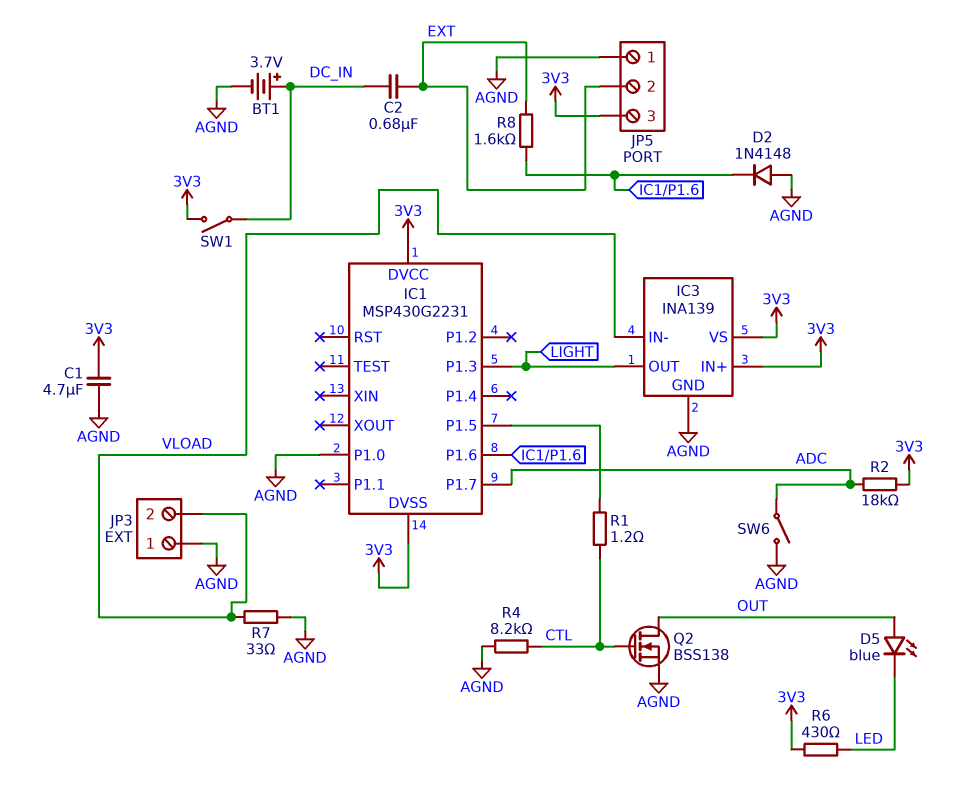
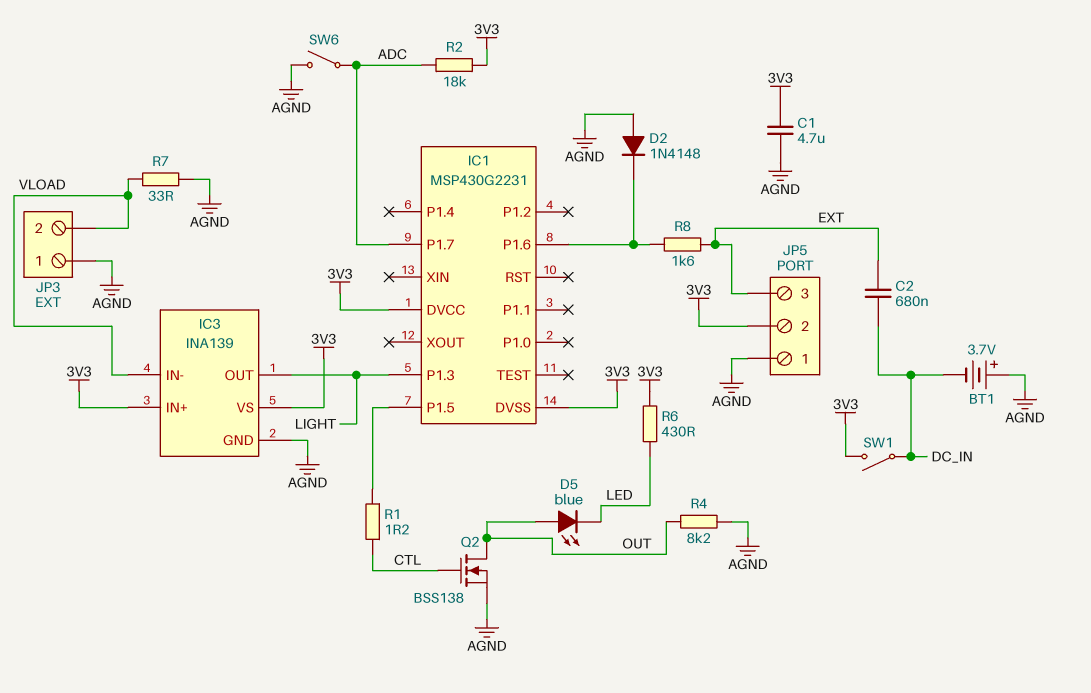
BT1: 3.7V (plus DC_IN, minus AGND) -> 3.7V (plus AGND, minus DC_IN)
IC1 pin P1.0: AGND -> none
JP5 pin 2: EXT -> 3V3
JP5 pin 3: 3V3 -> EXT
R4: 8.2k (AGND, CTL) -> 8.2k (AGND, OUT)

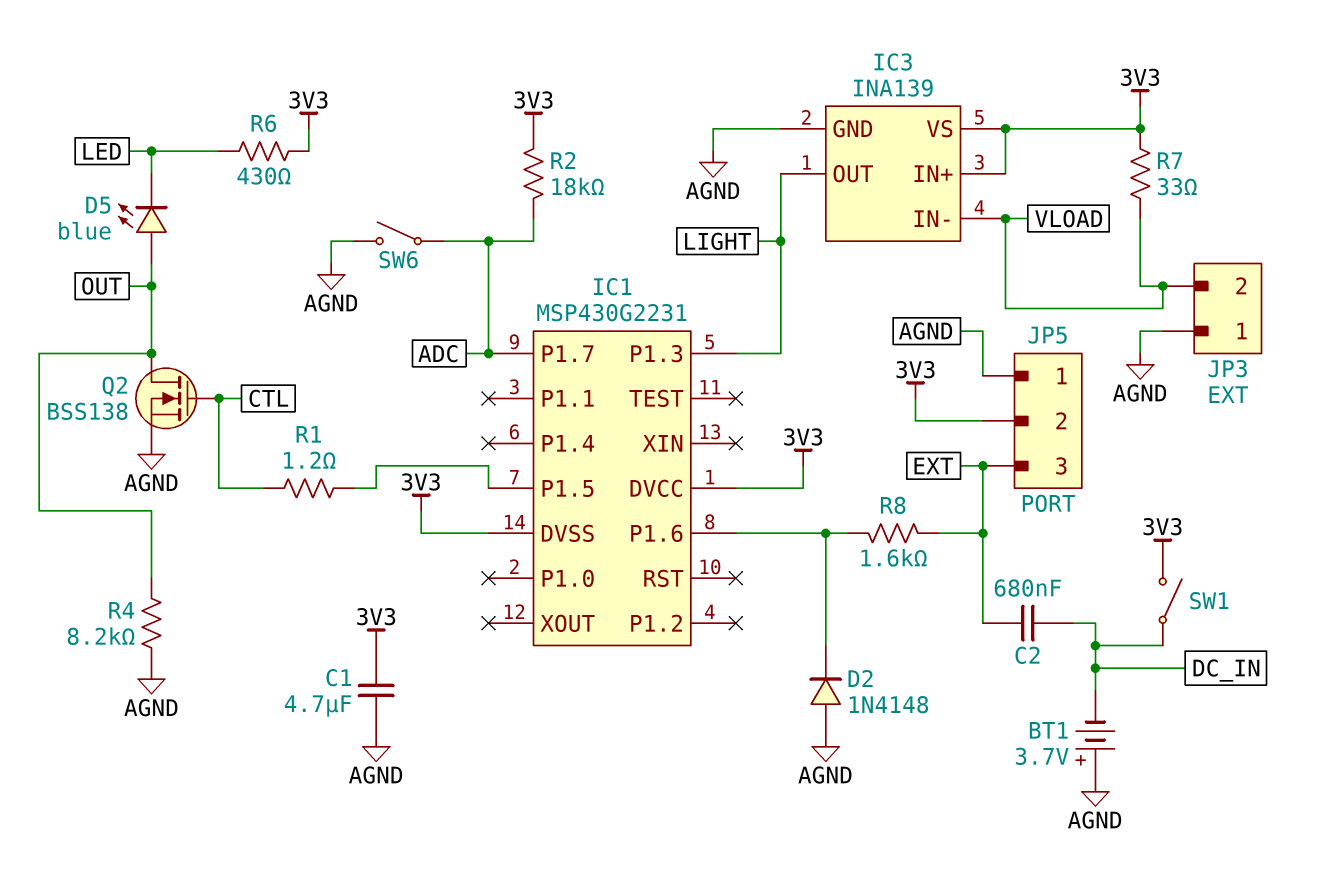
R7: 33 (AGND, VLOAD) -> 33 (3V3, VLOAD)

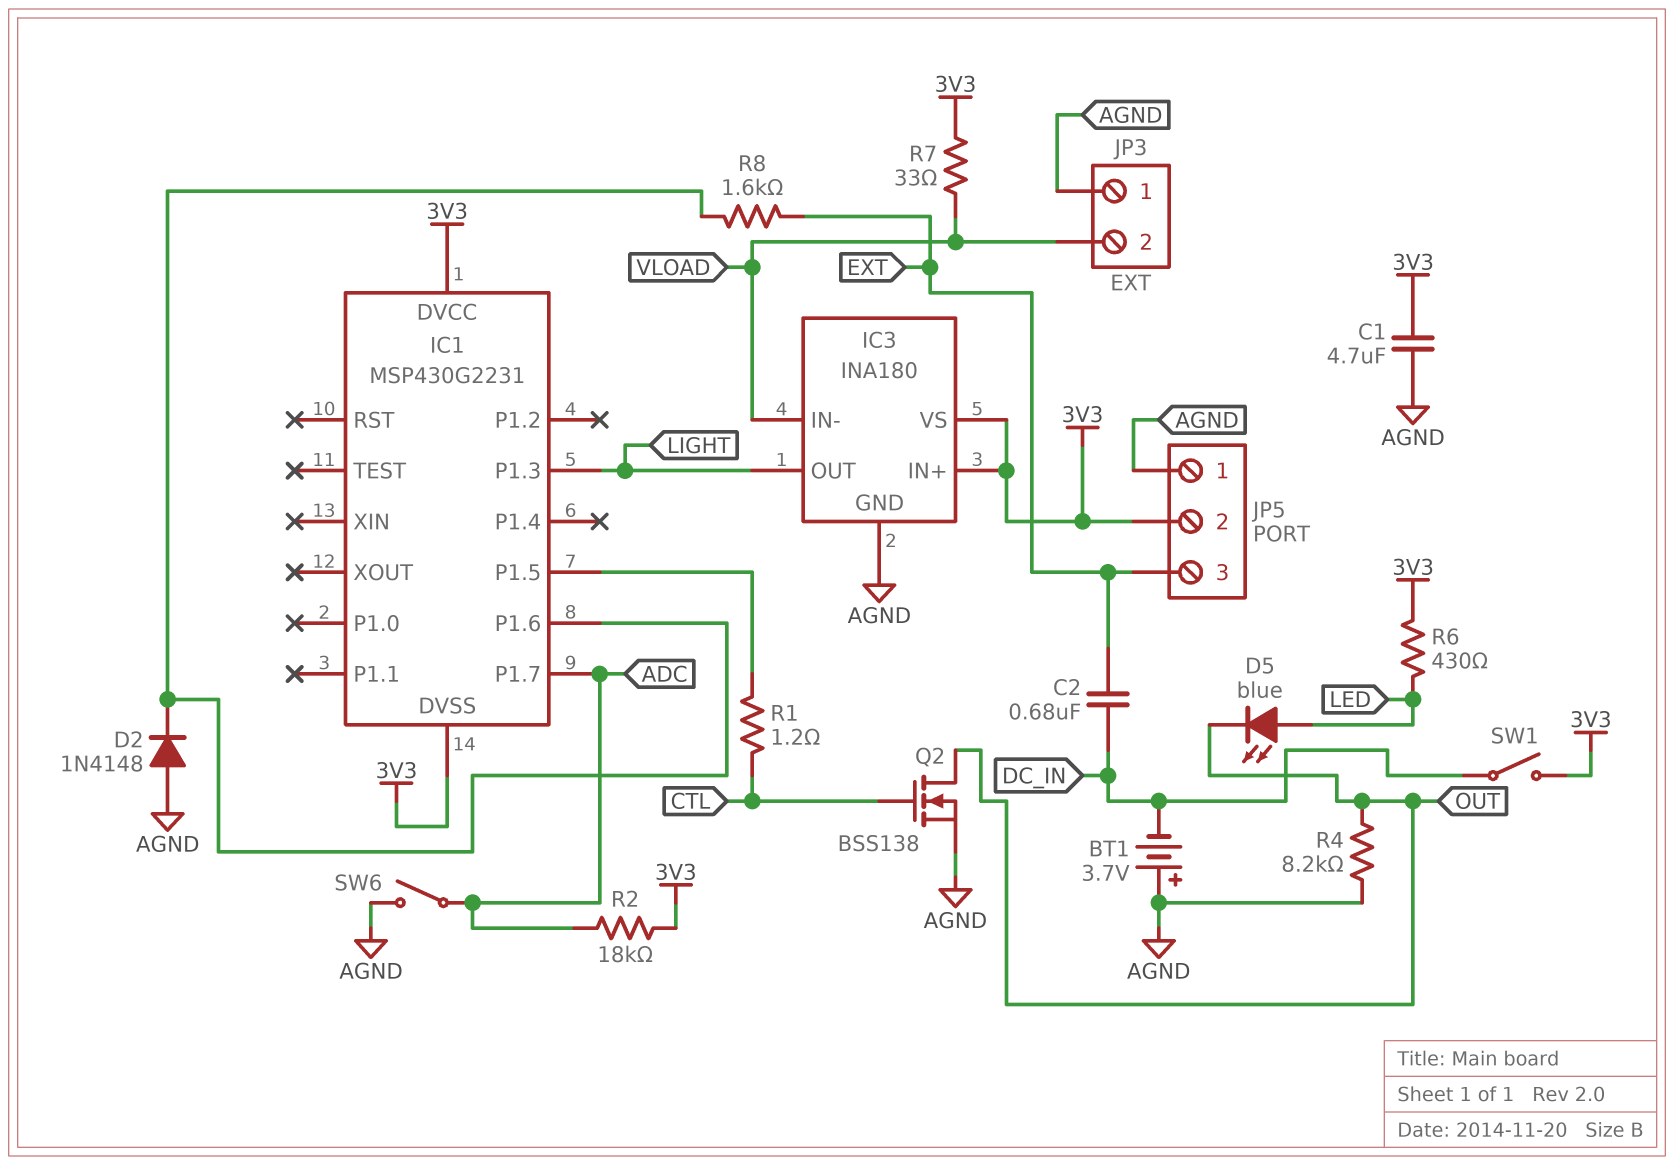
D5: LED blue (A OUT, K LED) -> LED blue (A LED, K OUT)
IC3: INA139 -> INA180

